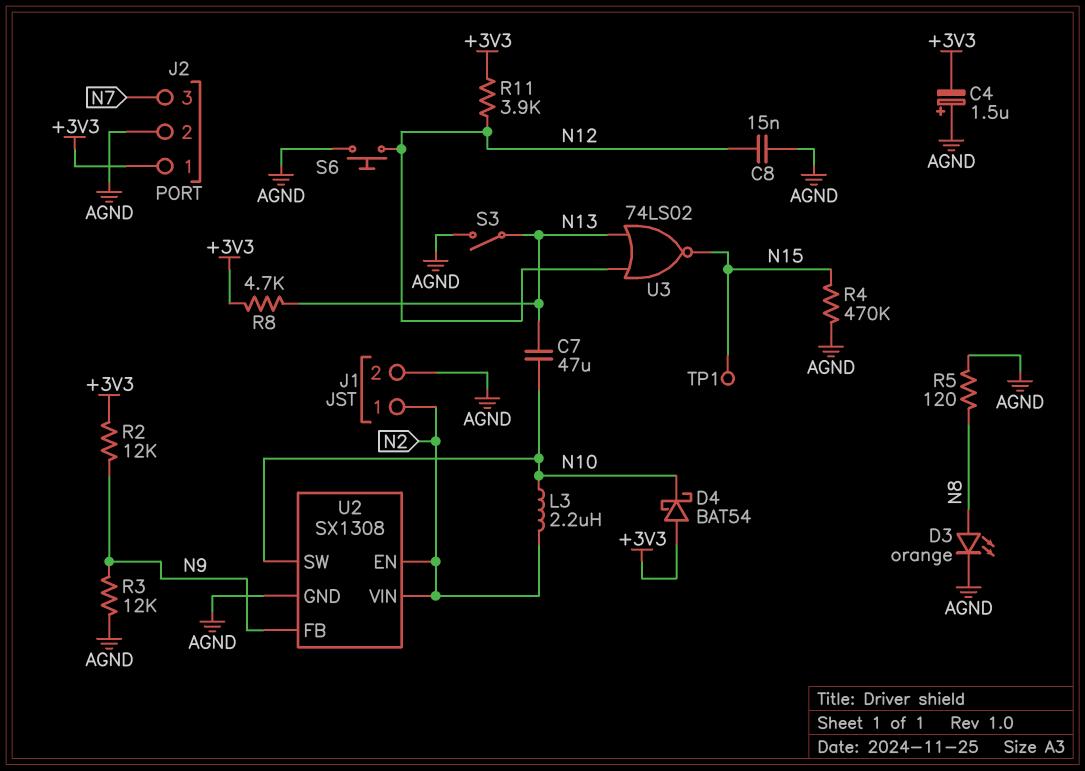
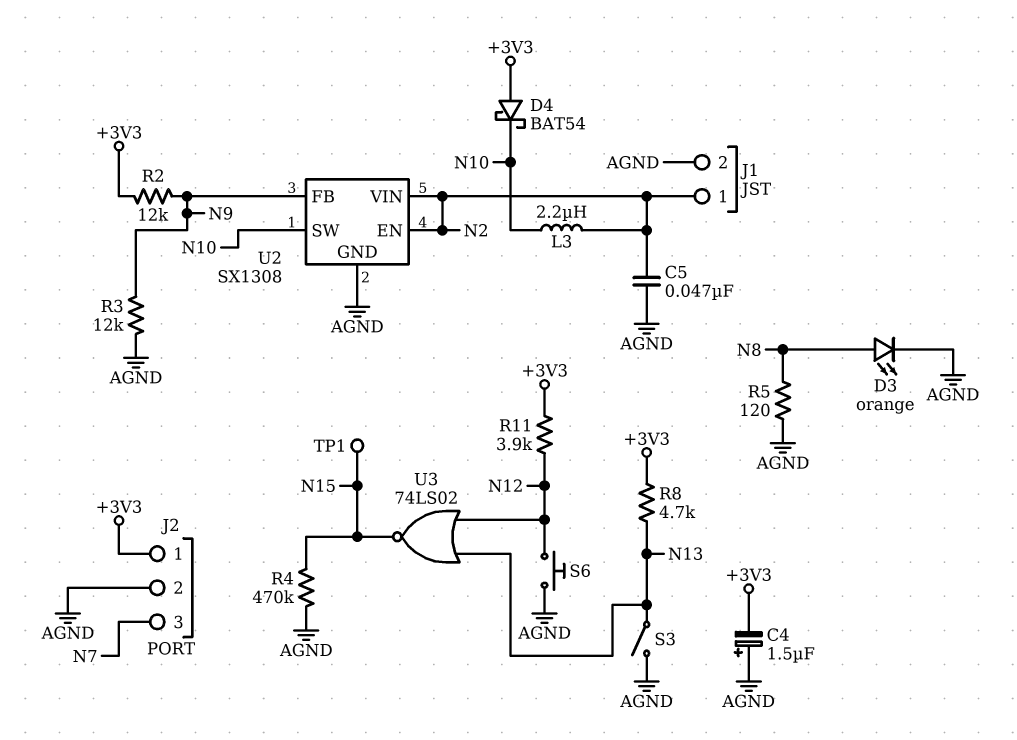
C5: none -> 47nF (AGND, N2)
C7: 47uF (N10, N13) -> none
C8: 15nF (AGND, N12) -> none

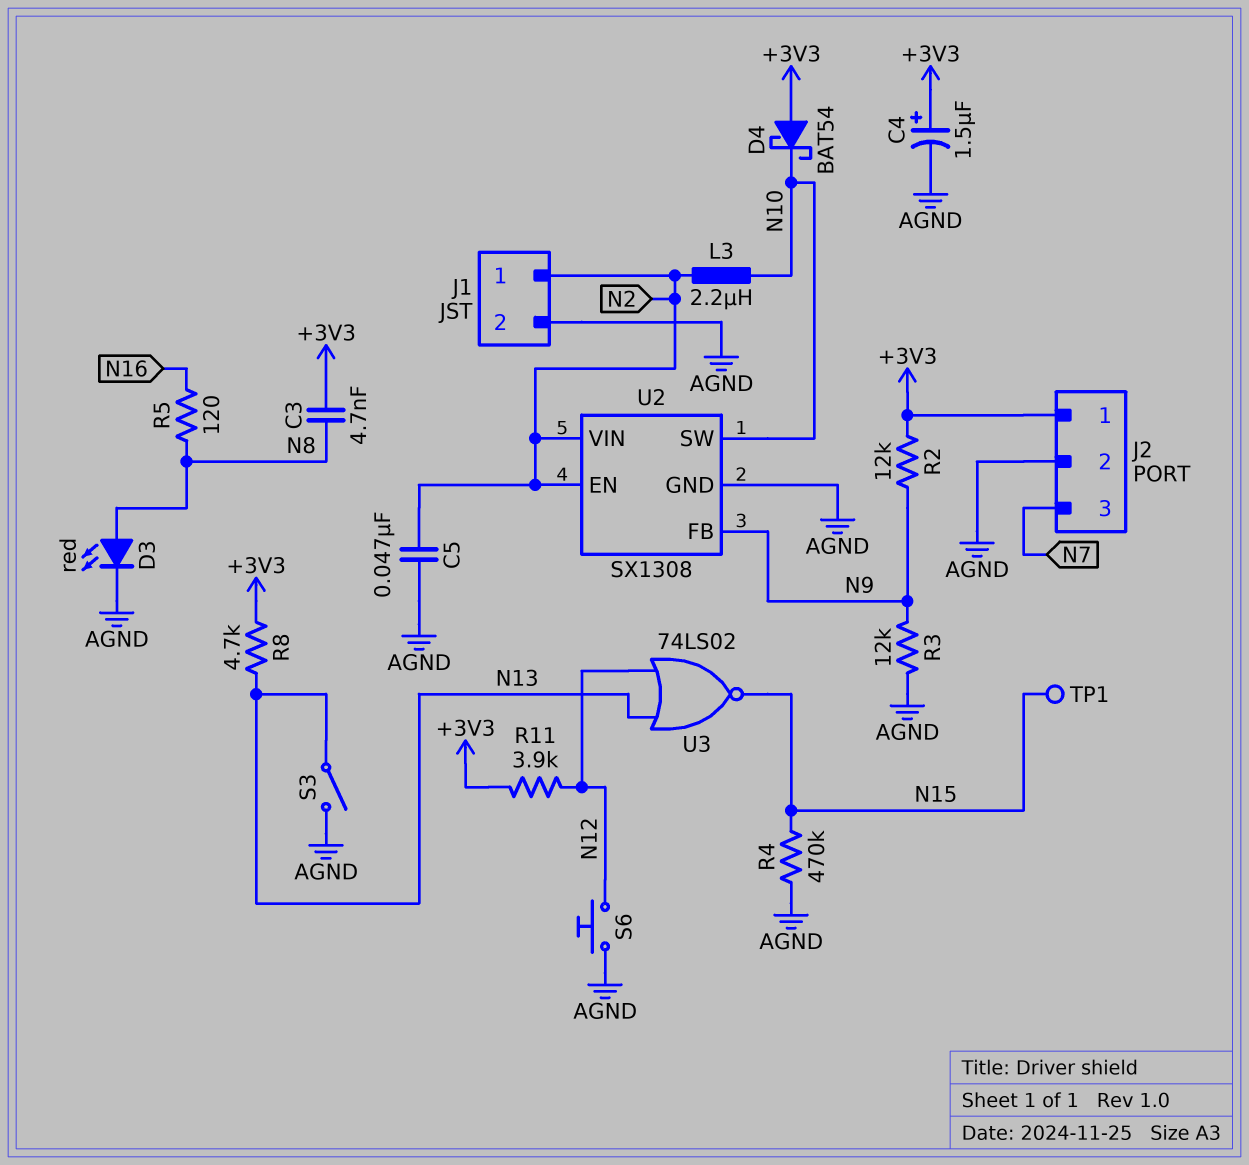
C3: none -> 4.7nF (+3V3, N8)
C4: 1.5uF (plus AGND, minus +3V3) -> 1.5uF (plus +3V3, minus AGND)
D3: LED orange (A N8, K AGND) -> LED red (A N8, K AGND)
R5: 120 (AGND, N8) -> 120 (N8, N16)

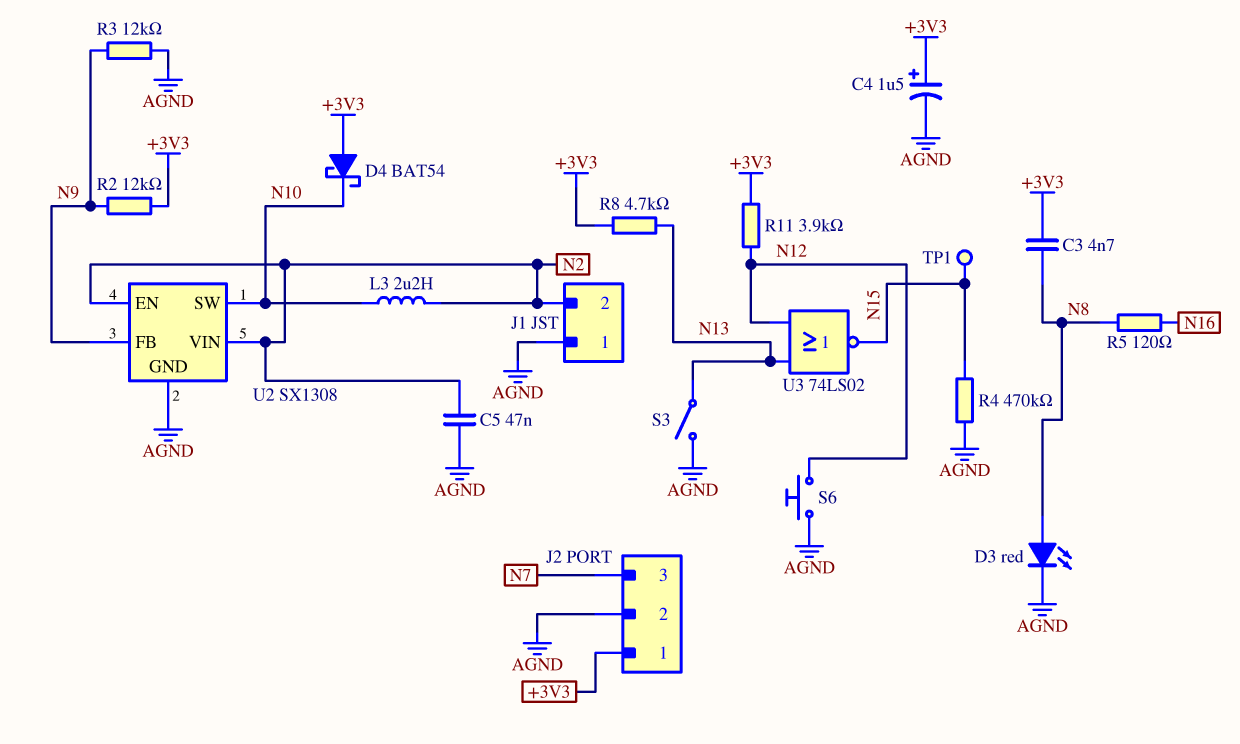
J1 pin 1: N2 -> AGND
J1 pin 2: AGND -> N2

